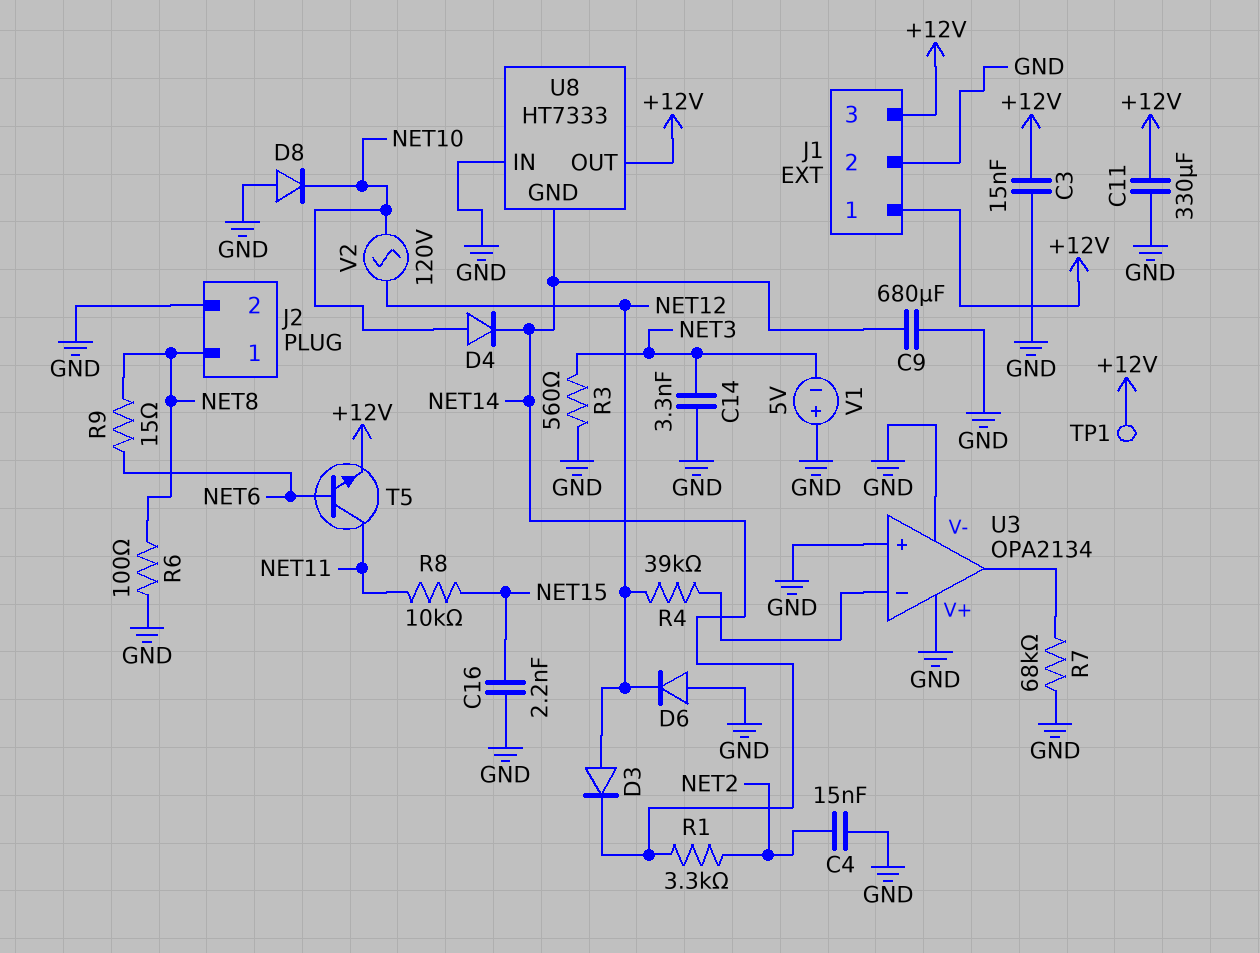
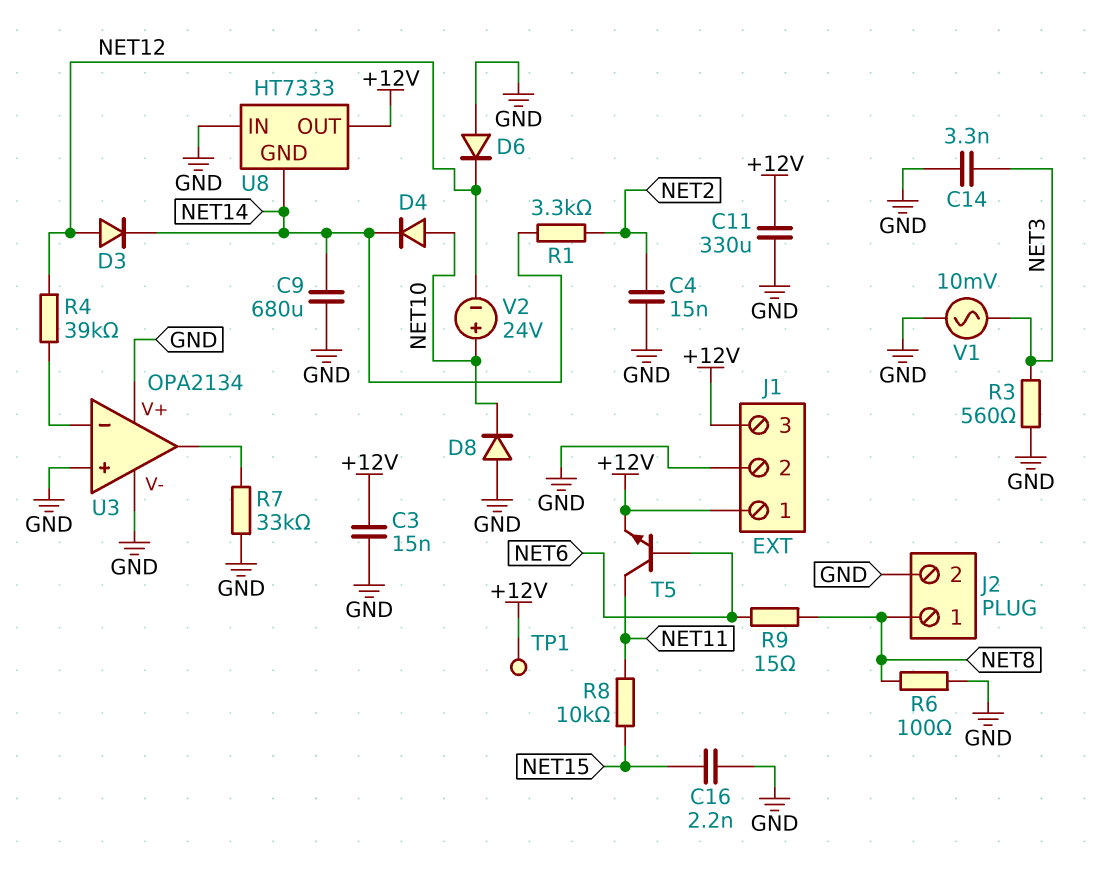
R7: 68k (GND, U3/out) -> 33k (GND, U3/out)
V1: 5V (plus GND, minus NET3) -> AC 10mV (GND, NET3)
V2: AC 120V (NET10, NET12) -> 24V (plus NET10, minus NET12)

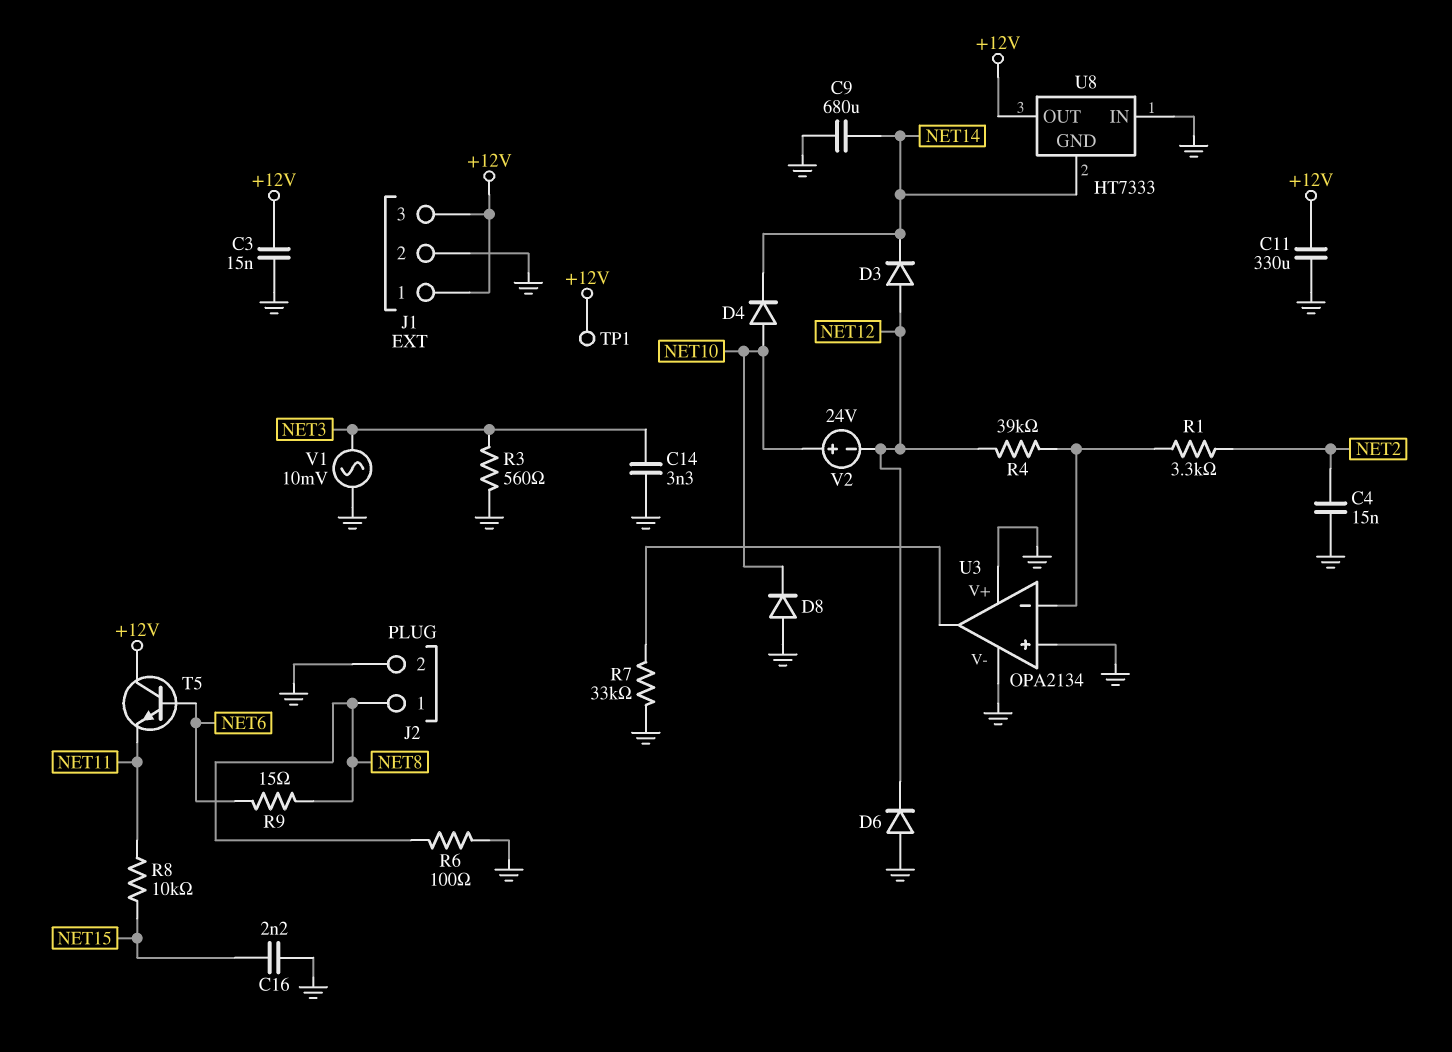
R1: 3.3k (NET2, NET14) -> 3.3k (NET2, U3/in-)
T5: NPN (B NET6, C NET11, E +12V) -> NPN (B NET6, C +12V, E NET11)

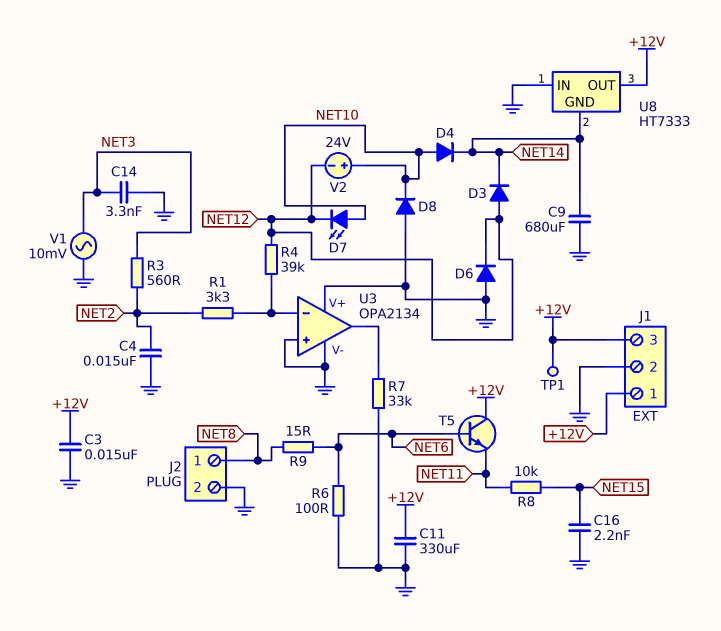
D7: none -> LED (A NET10, K NET12)
R3: 560 (GND, NET3) -> 560 (NET2, NET3)
R6: 100 (GND, NET8) -> 100 (GND, NET6)

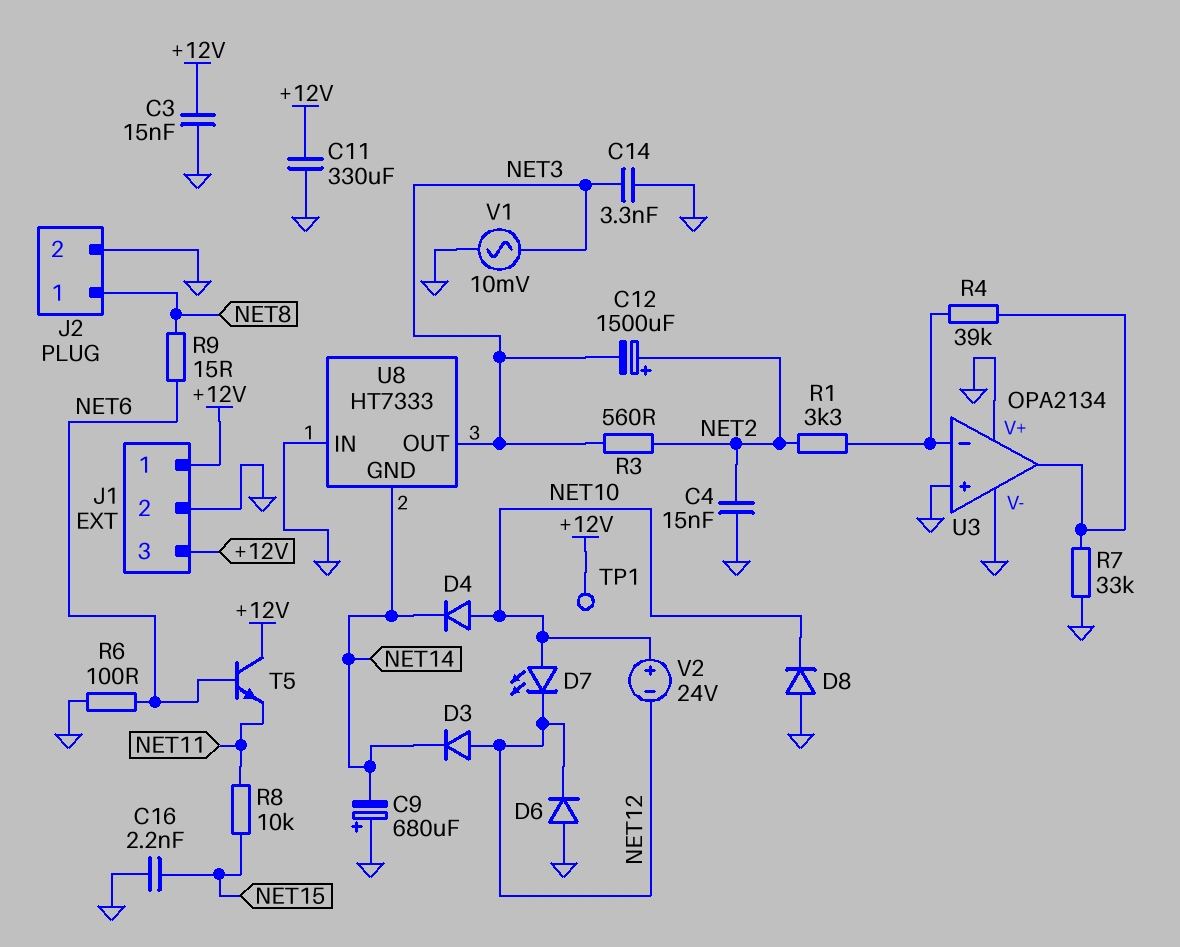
C9: 680uF (GND, NET14) -> 680uF (plus GND, minus NET14)
C12: none -> 1500uF (plus NET2, minus NET3)
R4: 39k (NET12, U3/in-) -> 39k (U3/in-, U3/out)
U8 pin OUT: +12V -> NET3

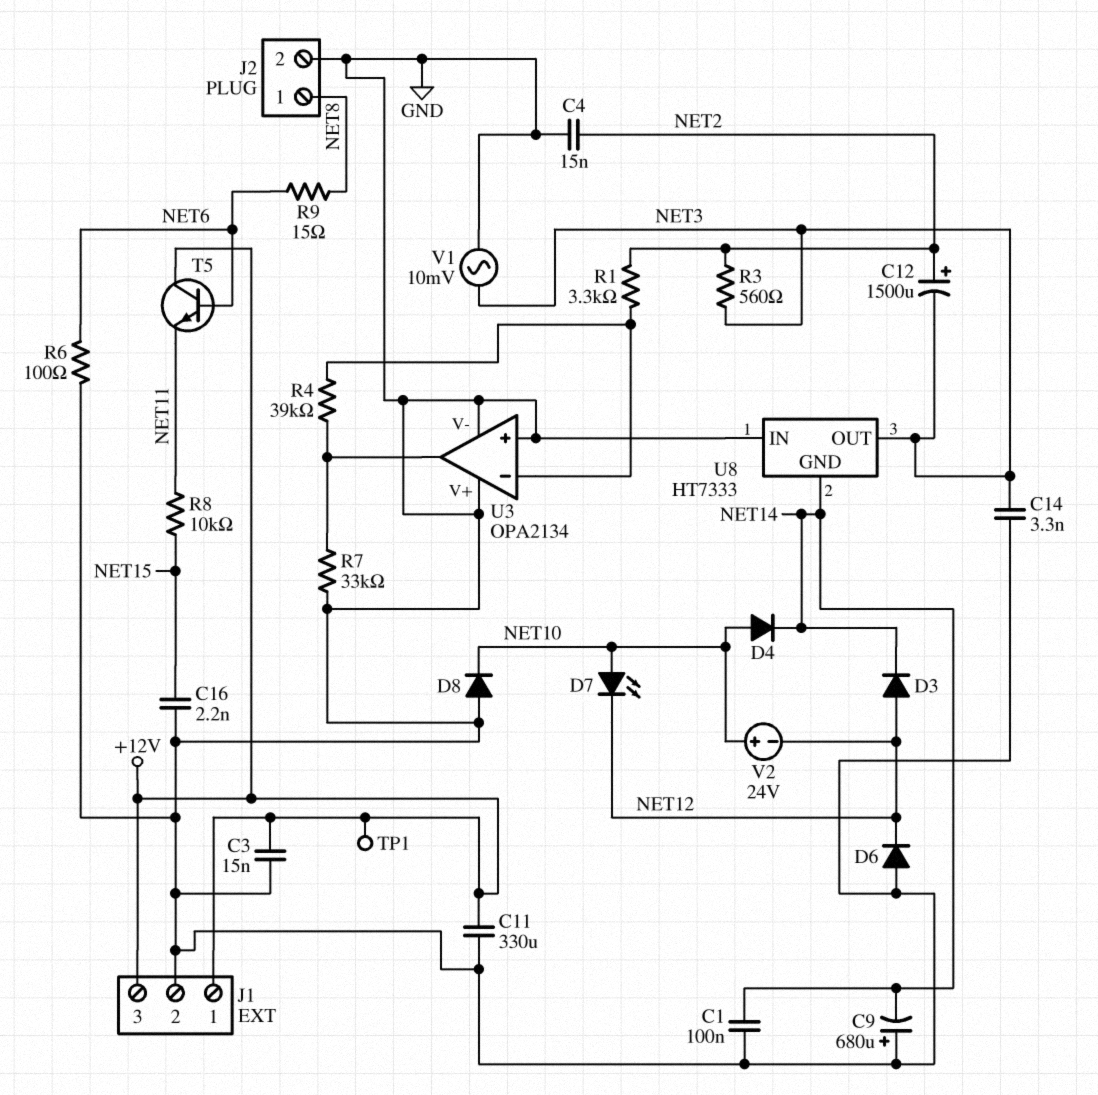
C1: none -> 100nF (GND, NET14)

